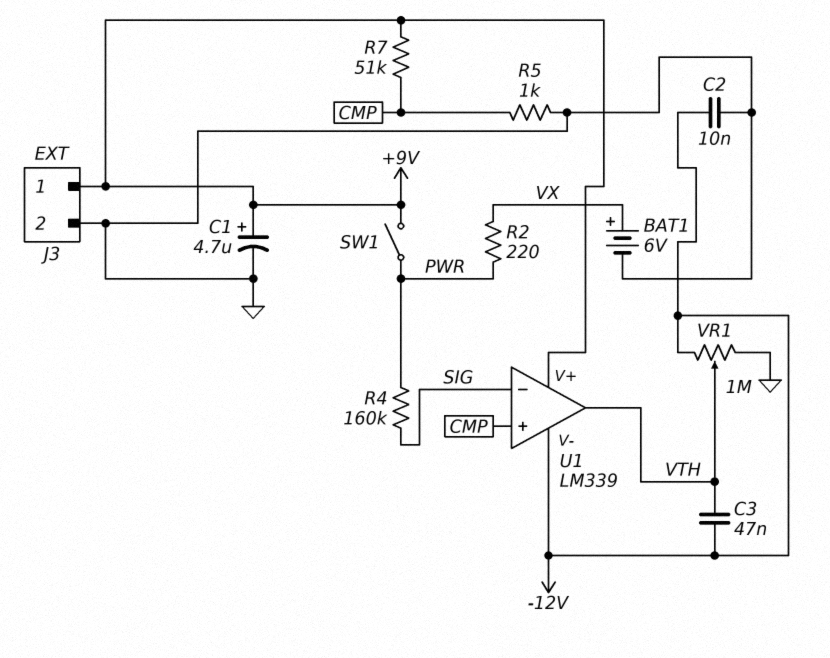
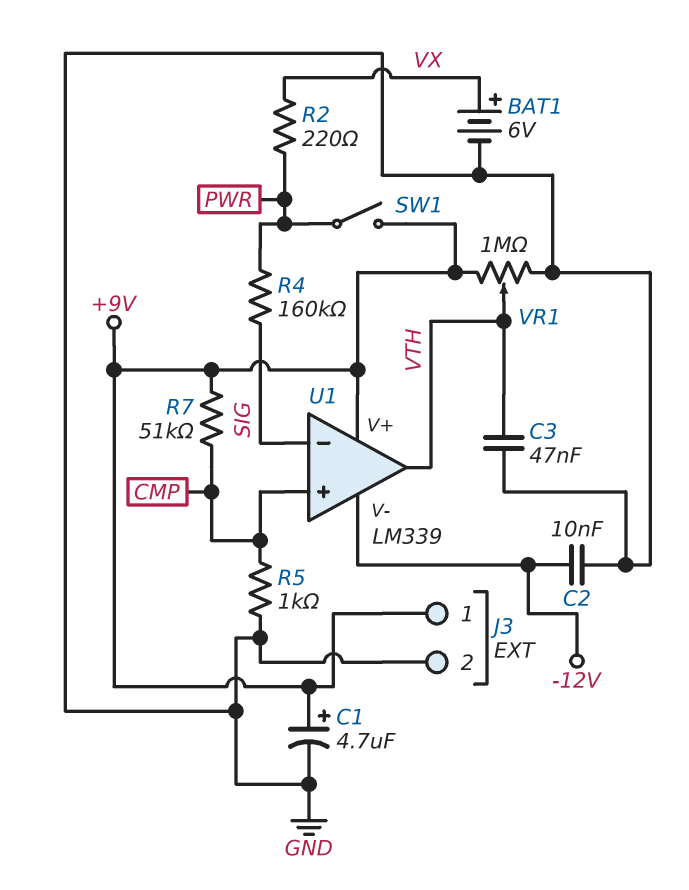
C3: 47nF (-12V, VTH) -> 47nF (GND, VTH)
VR1: 1M (-12V, GND, wiper VTH) -> 1M (+9V, GND, wiper VTH)

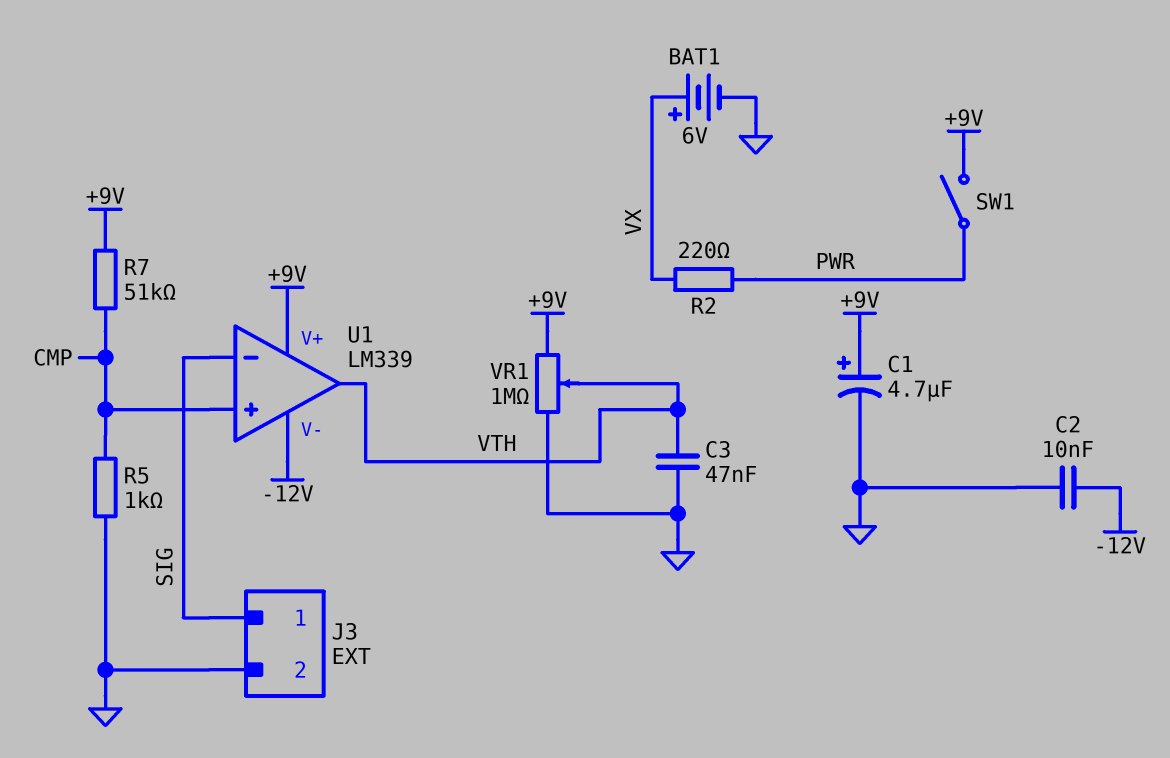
J3 pin 1: +9V -> SIG
R4: 160k (PWR, SIG) -> none

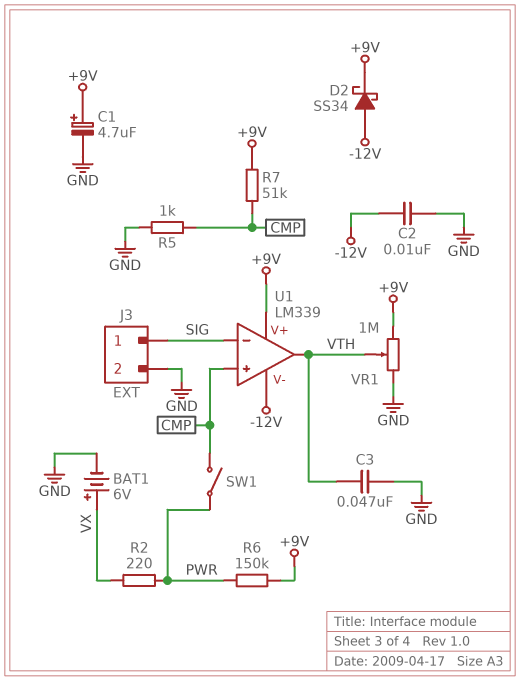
D2: none -> schottky SS34 (A -12V, K +9V)
R6: none -> 150k (+9V, PWR)
SW1: switch (+9V, PWR) -> switch (CMP, PWR)

